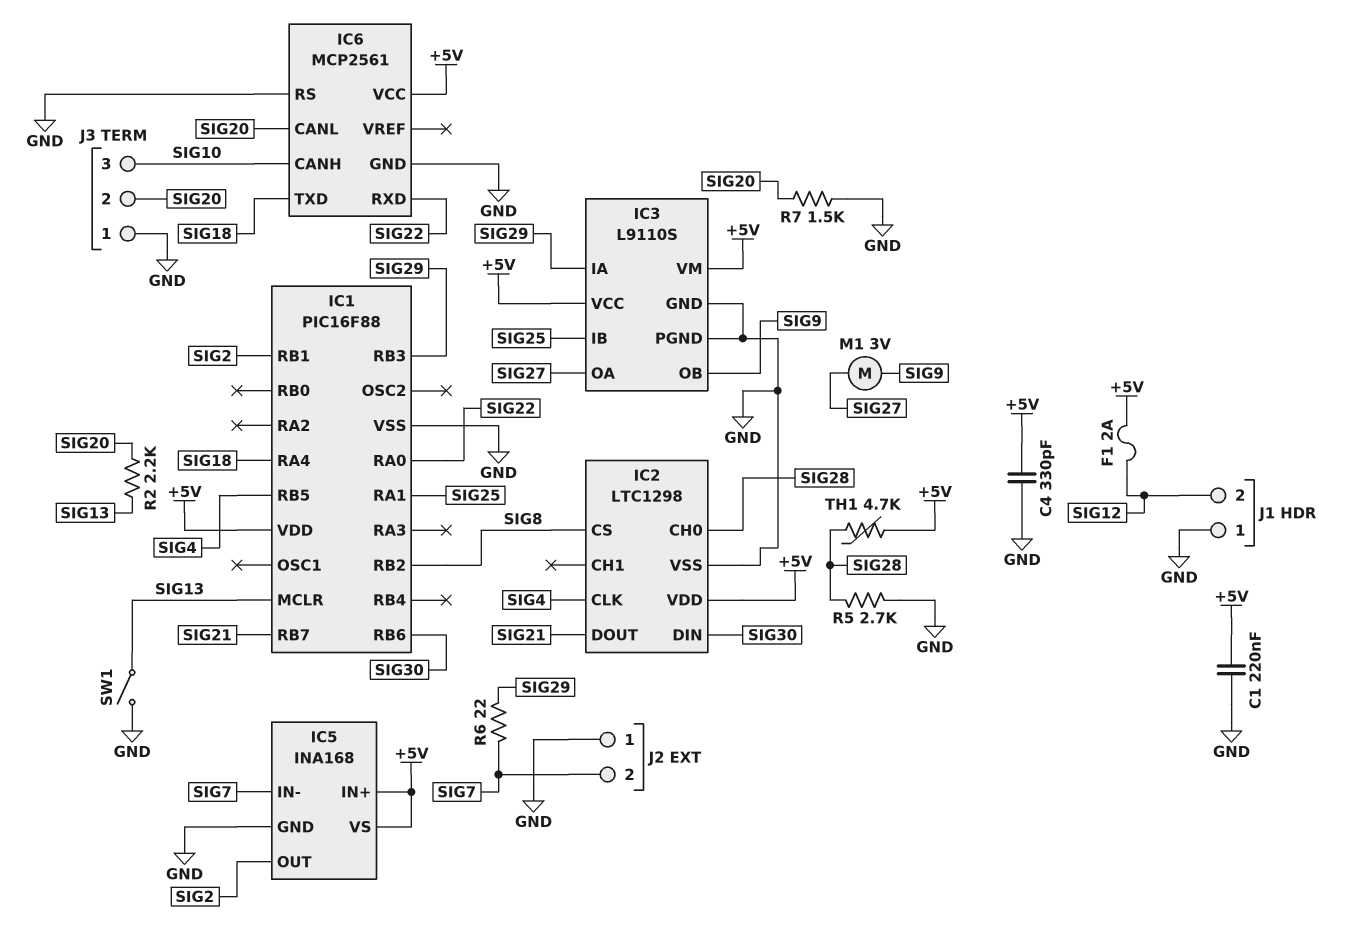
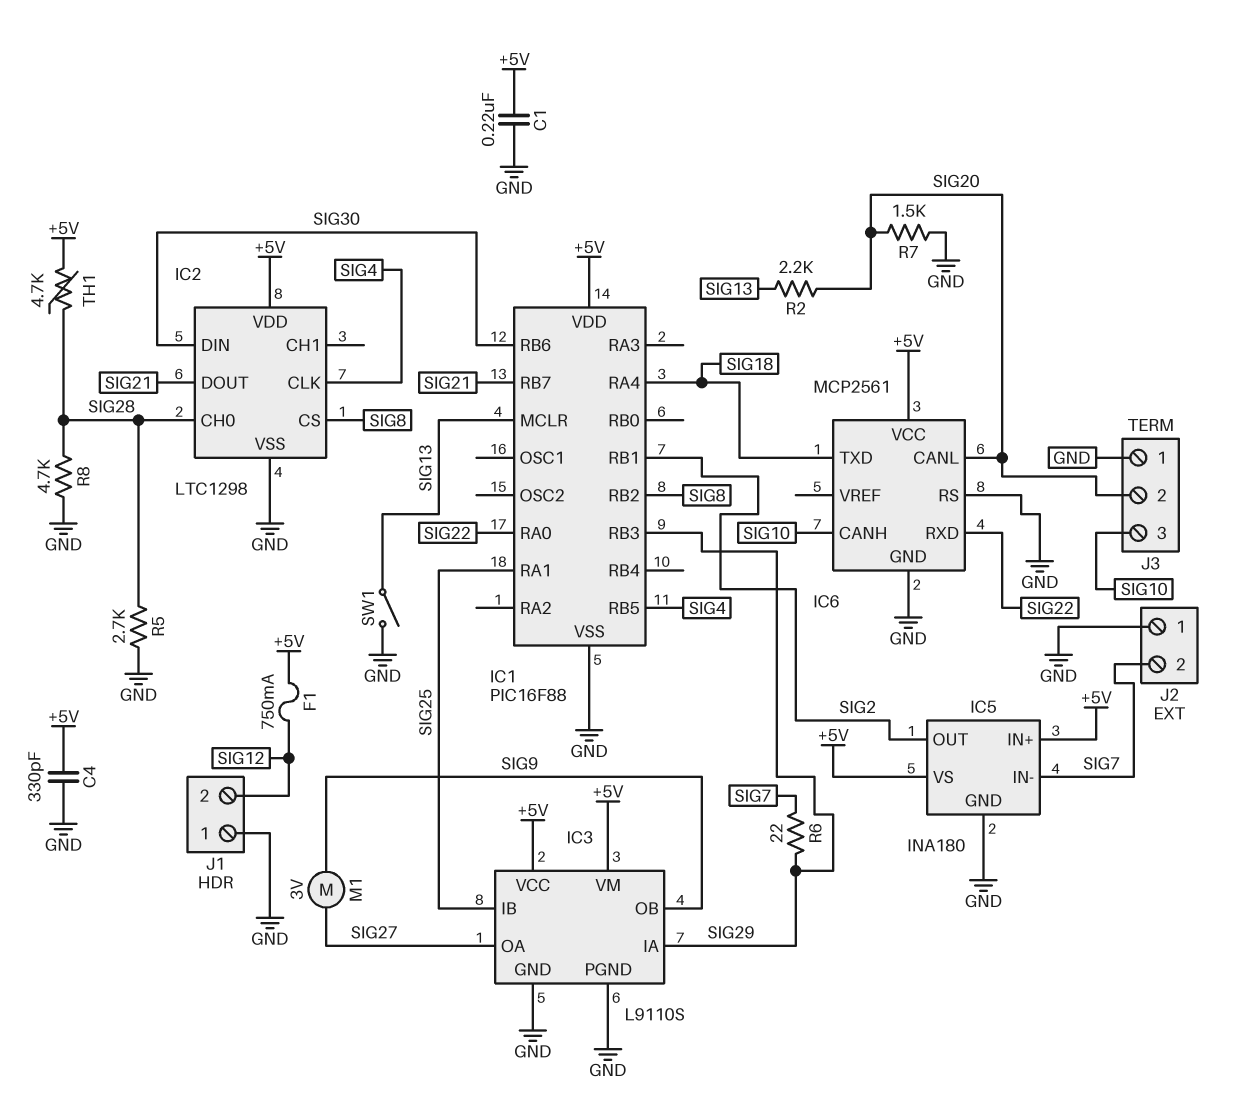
F1: 2A (+5V, SIG12) -> 750mA (+5V, SIG12)
IC5: INA168 -> INA180
R8: none -> 4.7k (GND, SIG28)

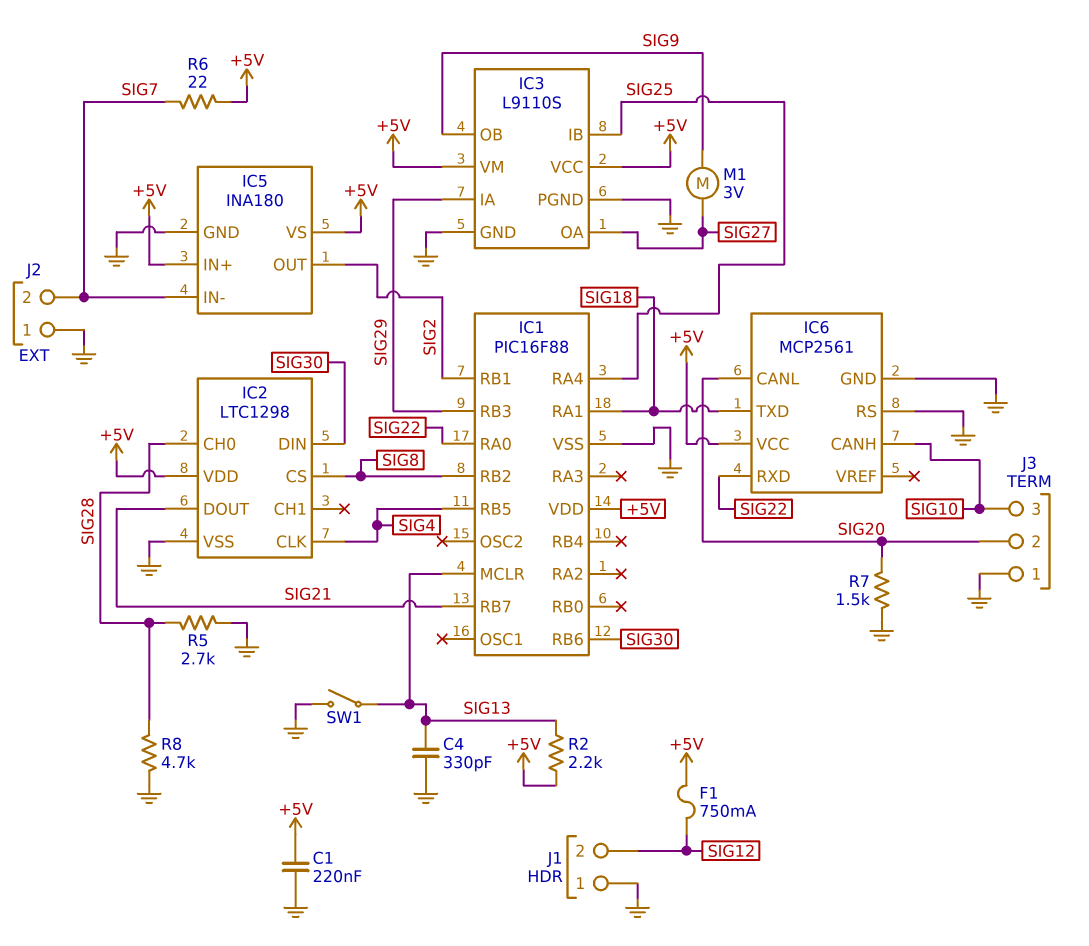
C4: 330pF (+5V, GND) -> 330pF (GND, SIG13)
IC1 pin RA1: SIG25 -> SIG18
IC1 pin RA4: SIG18 -> SIG25
R2: 2.2k (SIG13, SIG20) -> 2.2k (+5V, SIG13)
R6: 22 (SIG7, SIG29) -> 22 (+5V, SIG7)
TH1: 4.7k (+5V, SIG28) -> none

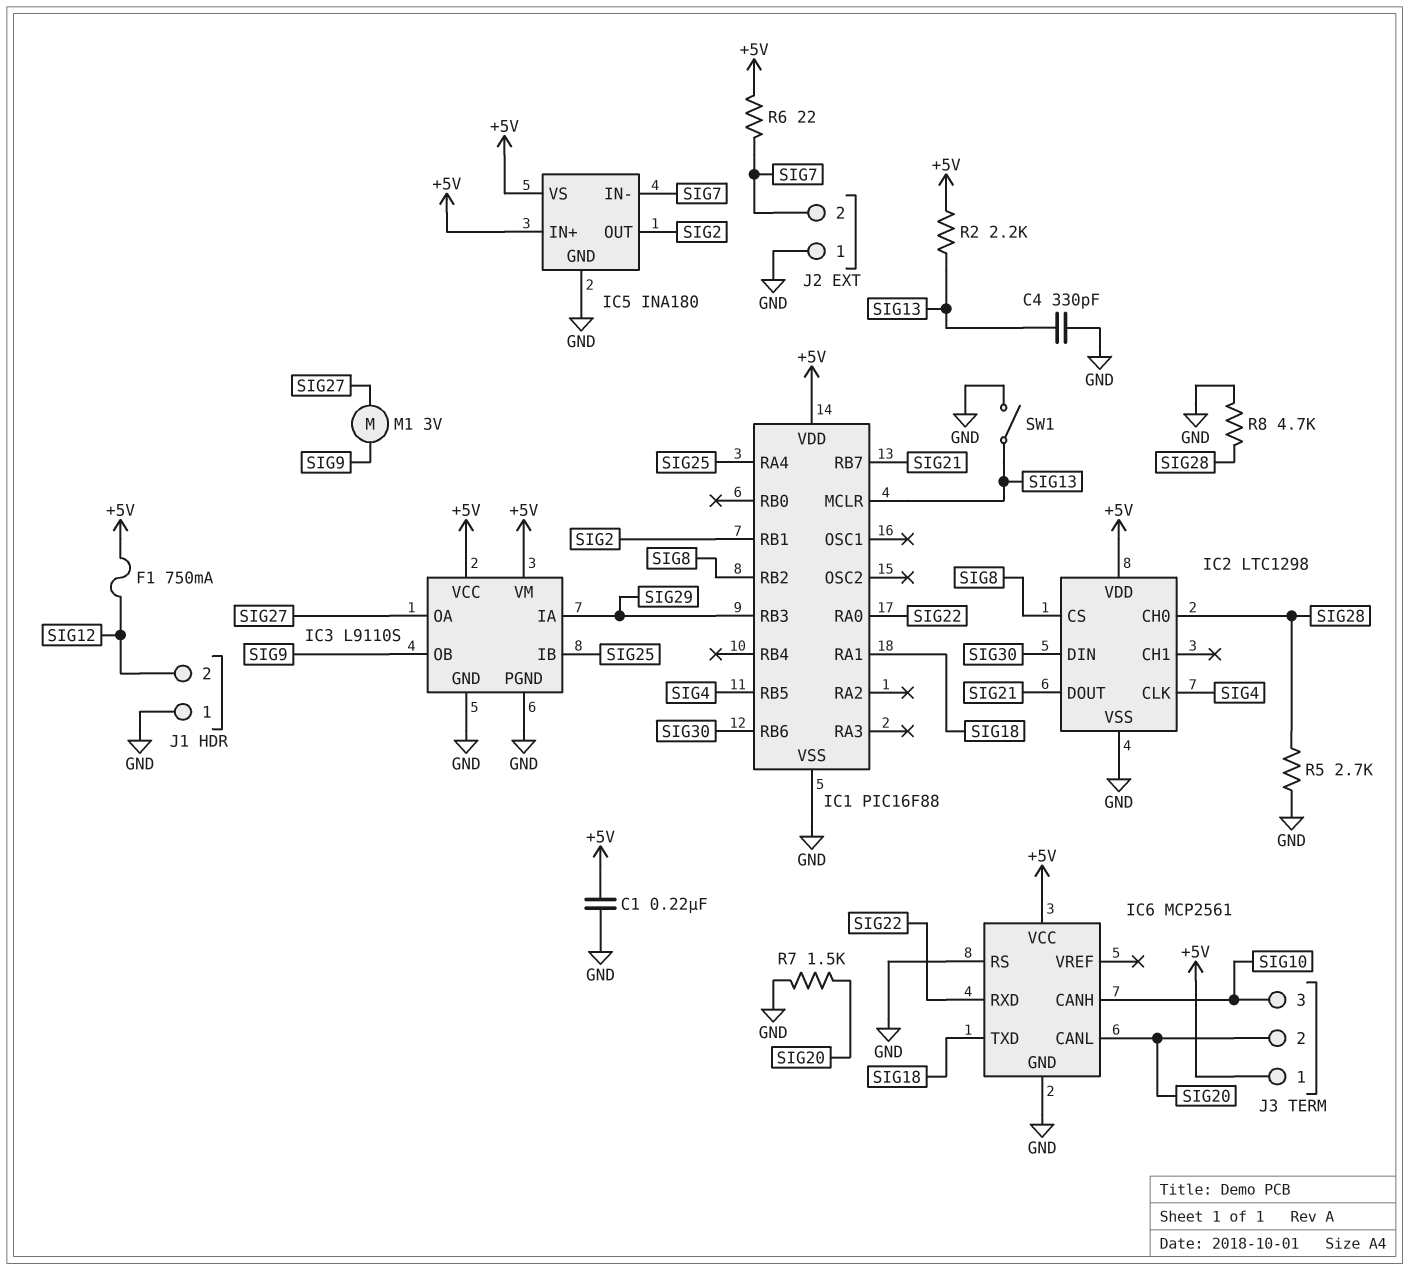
J3 pin 1: GND -> +5V

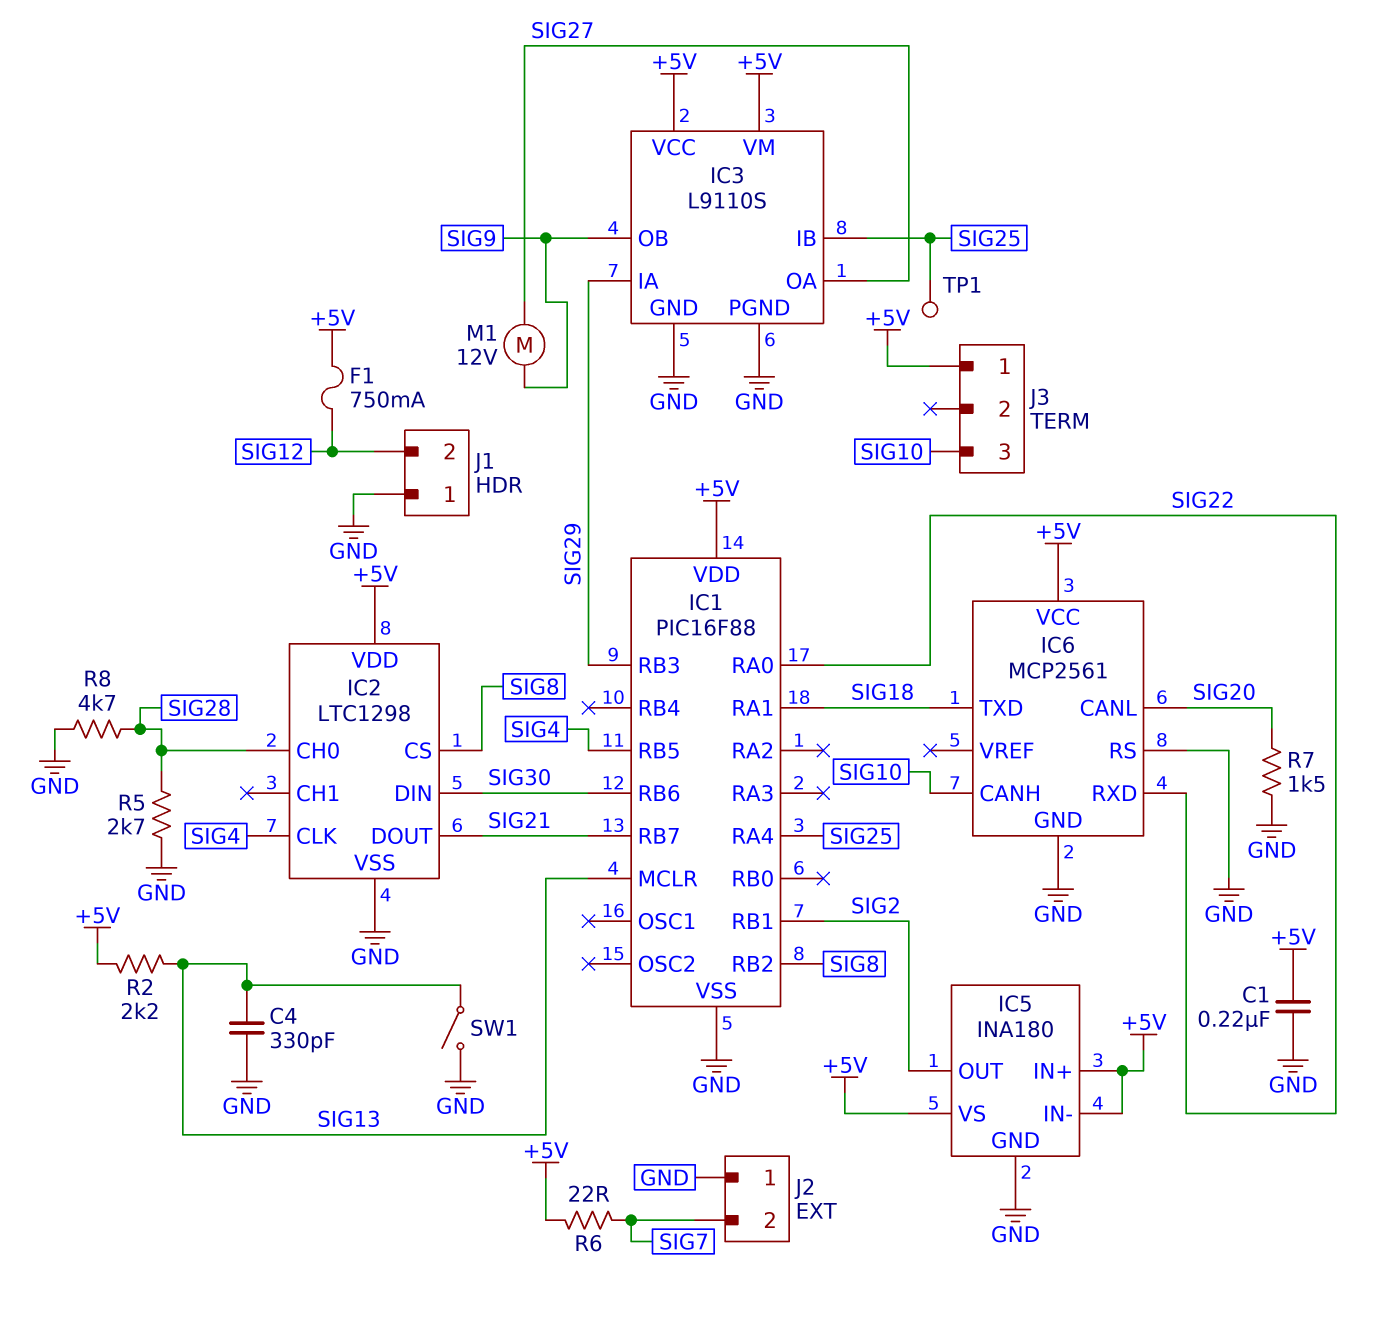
IC5 pin IN-: SIG7 -> +5V
J3 pin 2: SIG20 -> none
M1: motor 3V (SIG9, SIG27) -> motor 12V (SIG9, SIG27)
TP1: none -> test point (SIG25)

